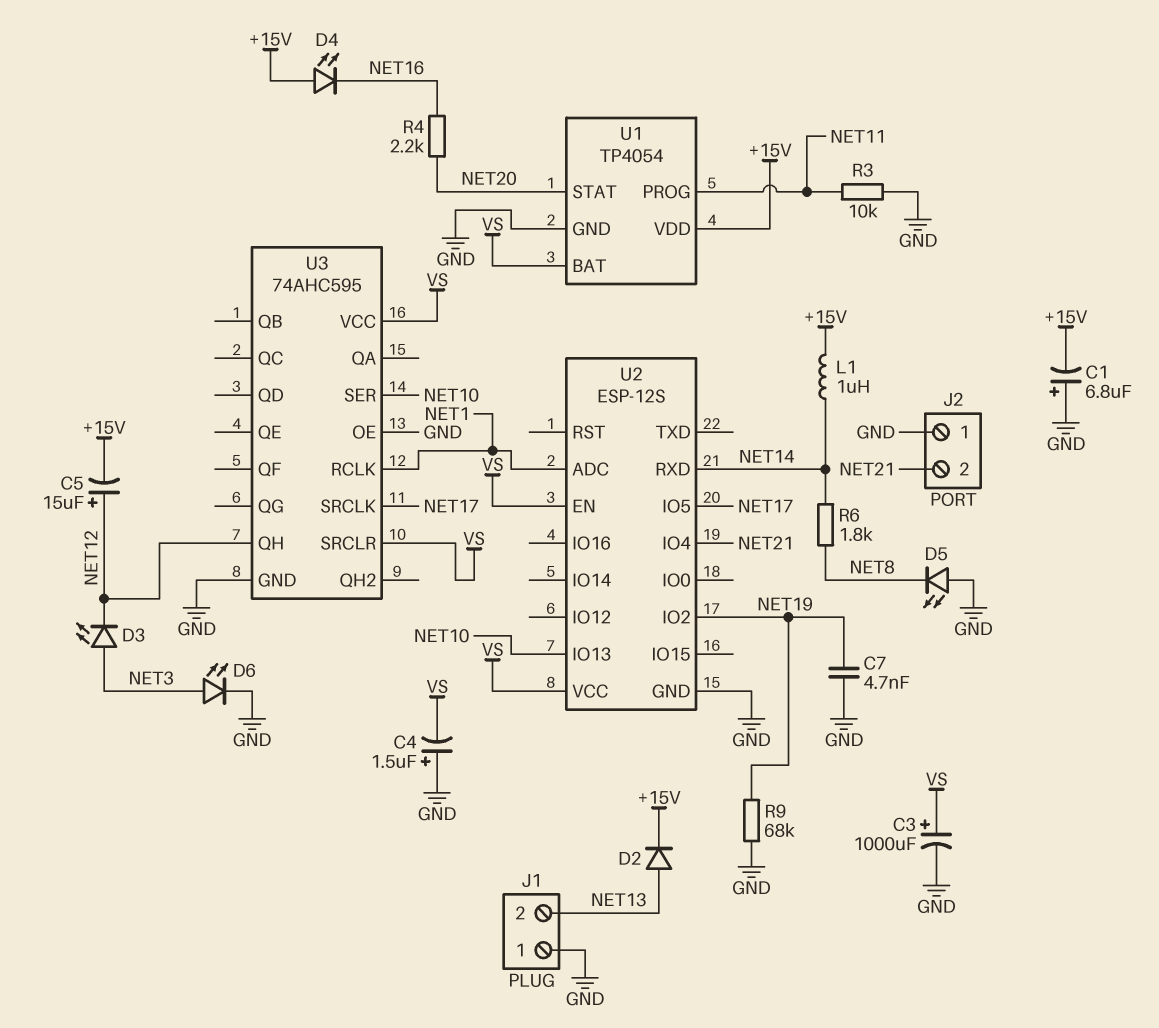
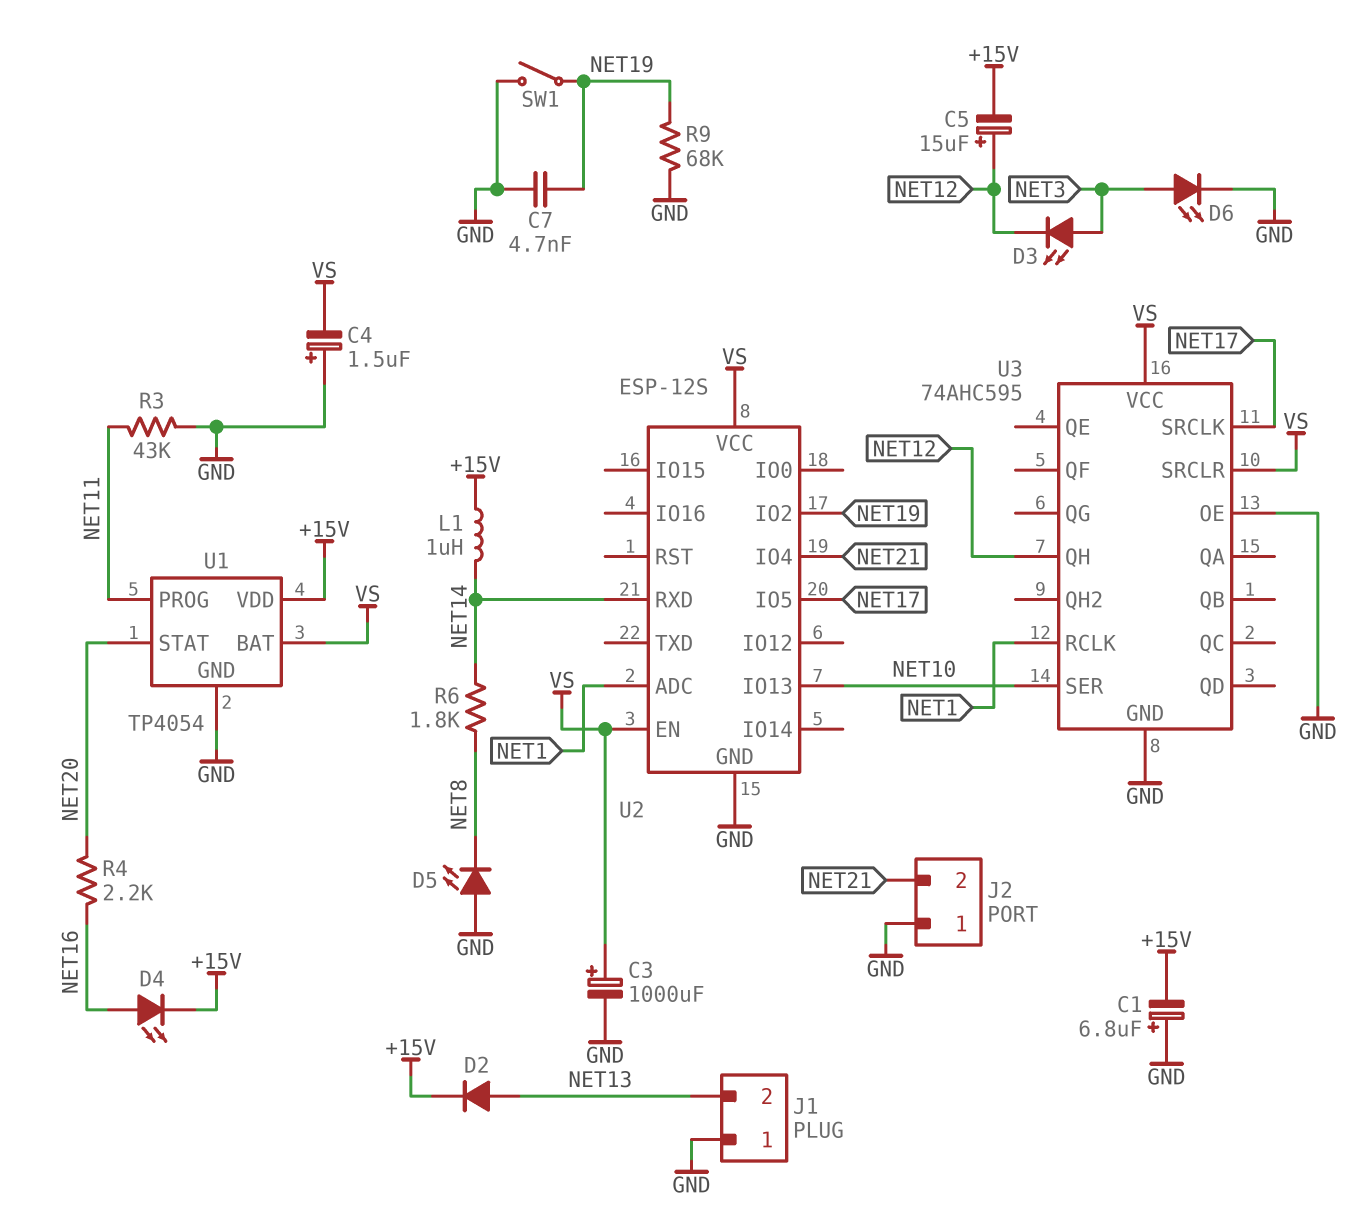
D4: LED (A +15V, K NET16) -> LED (A NET16, K +15V)
R3: 10k (GND, NET11) -> 43k (GND, NET11)
SW1: none -> switch (GND, NET19)

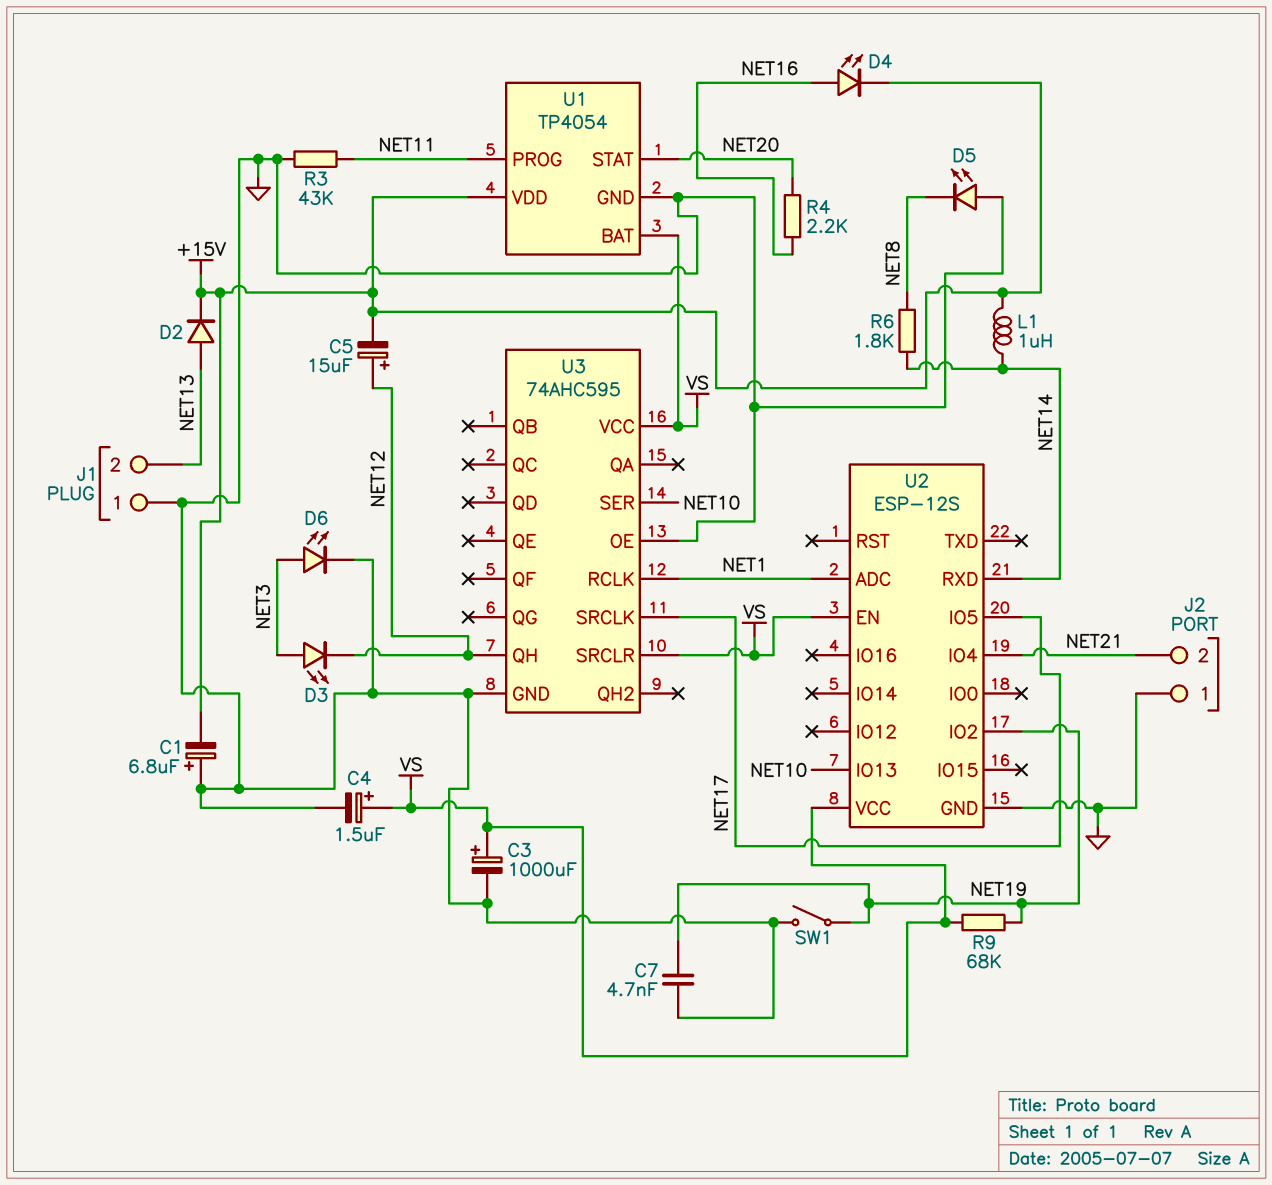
C4: 1.5uF (plus GND, minus VS) -> 1.5uF (plus VS, minus GND)
R9: 68k (GND, NET19) -> 68k (NET19, VS)

